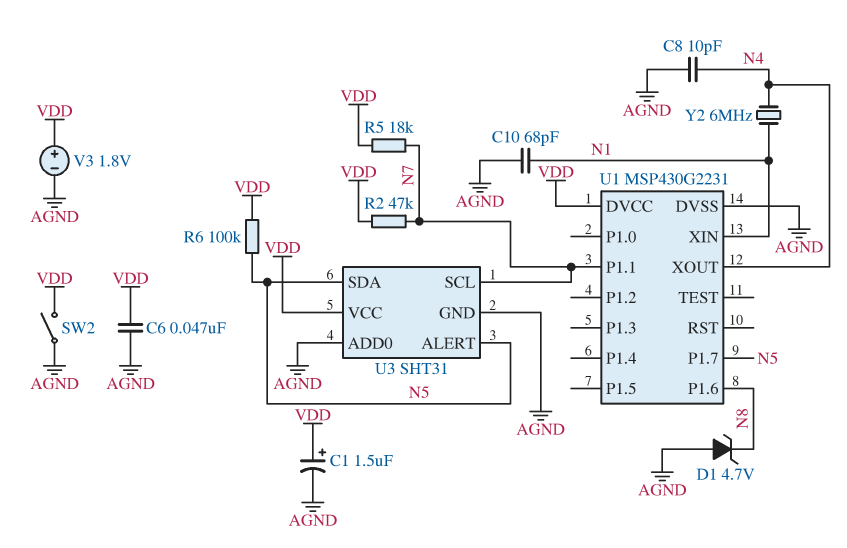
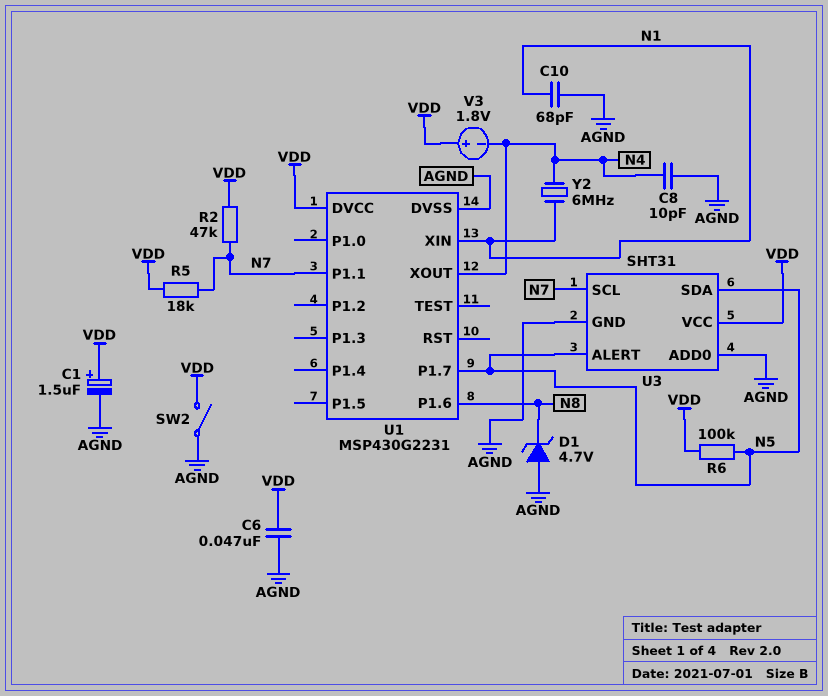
V3: 1.8V (plus VDD, minus AGND) -> 1.8V (plus VDD, minus N4)

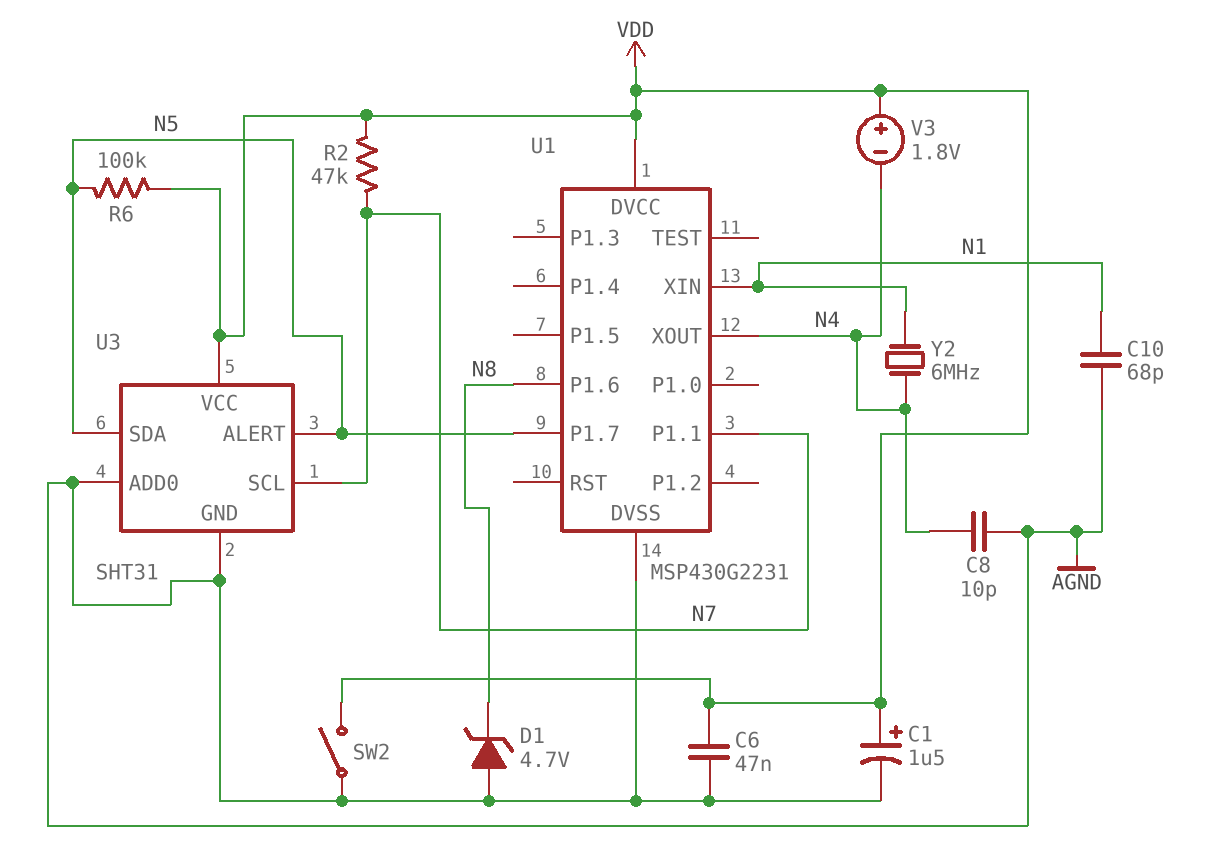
R5: 18k (N7, VDD) -> none

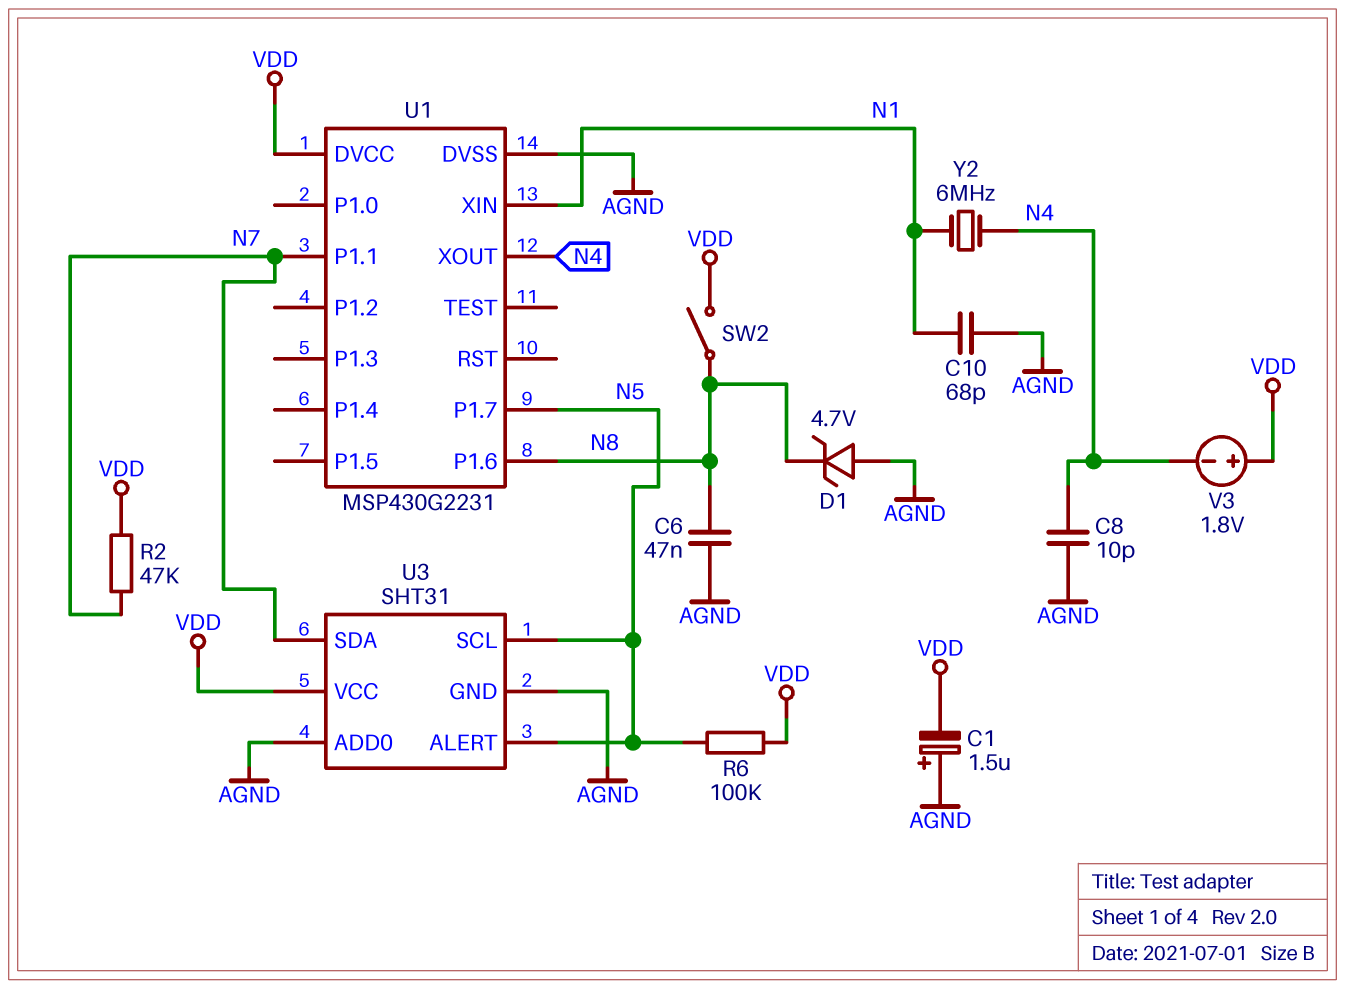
C1: 1.5uF (plus VDD, minus AGND) -> 1.5uF (plus AGND, minus VDD)
C6: 47nF (AGND, VDD) -> 47nF (AGND, N8)
SW2: switch (AGND, VDD) -> switch (N8, VDD)
U3 pin SCL: N7 -> N5
U3 pin SDA: N5 -> N7

